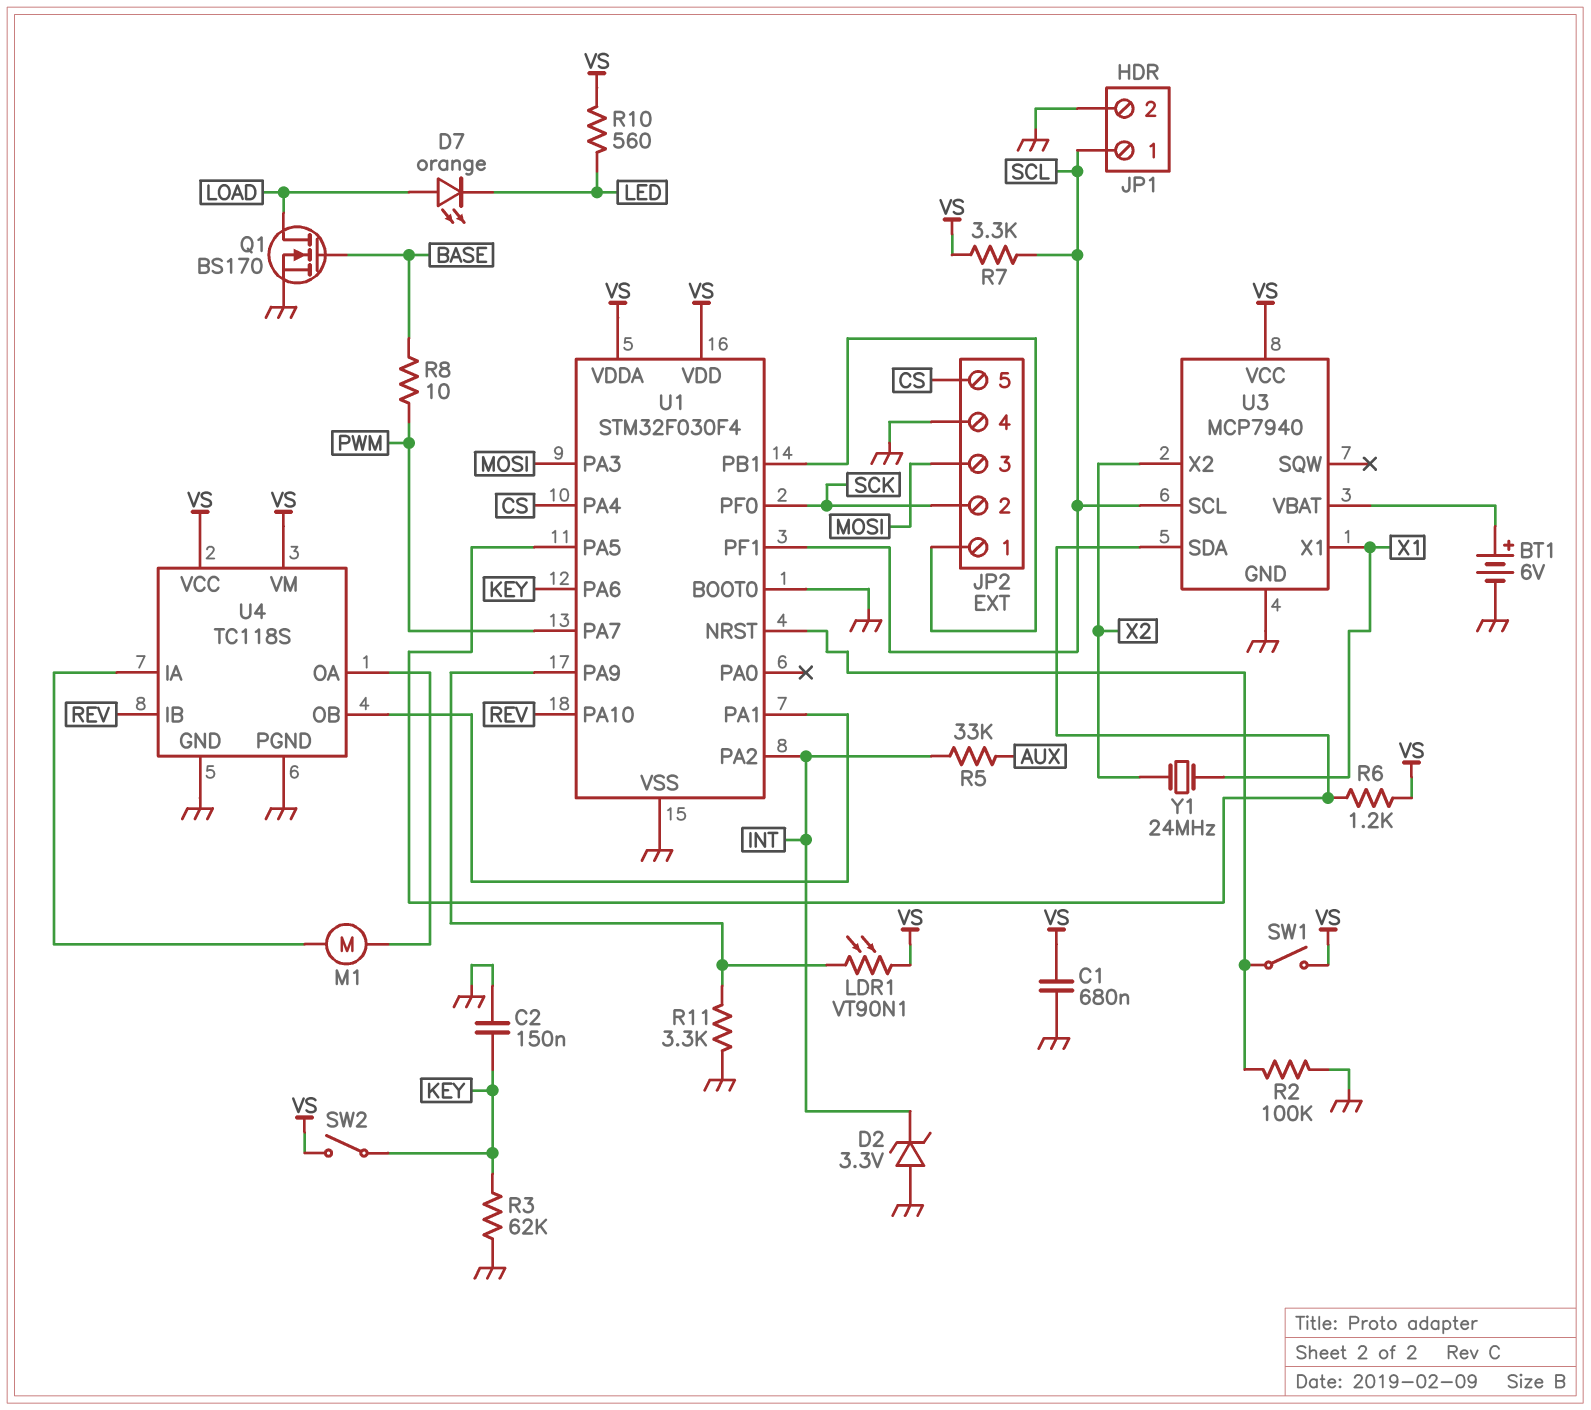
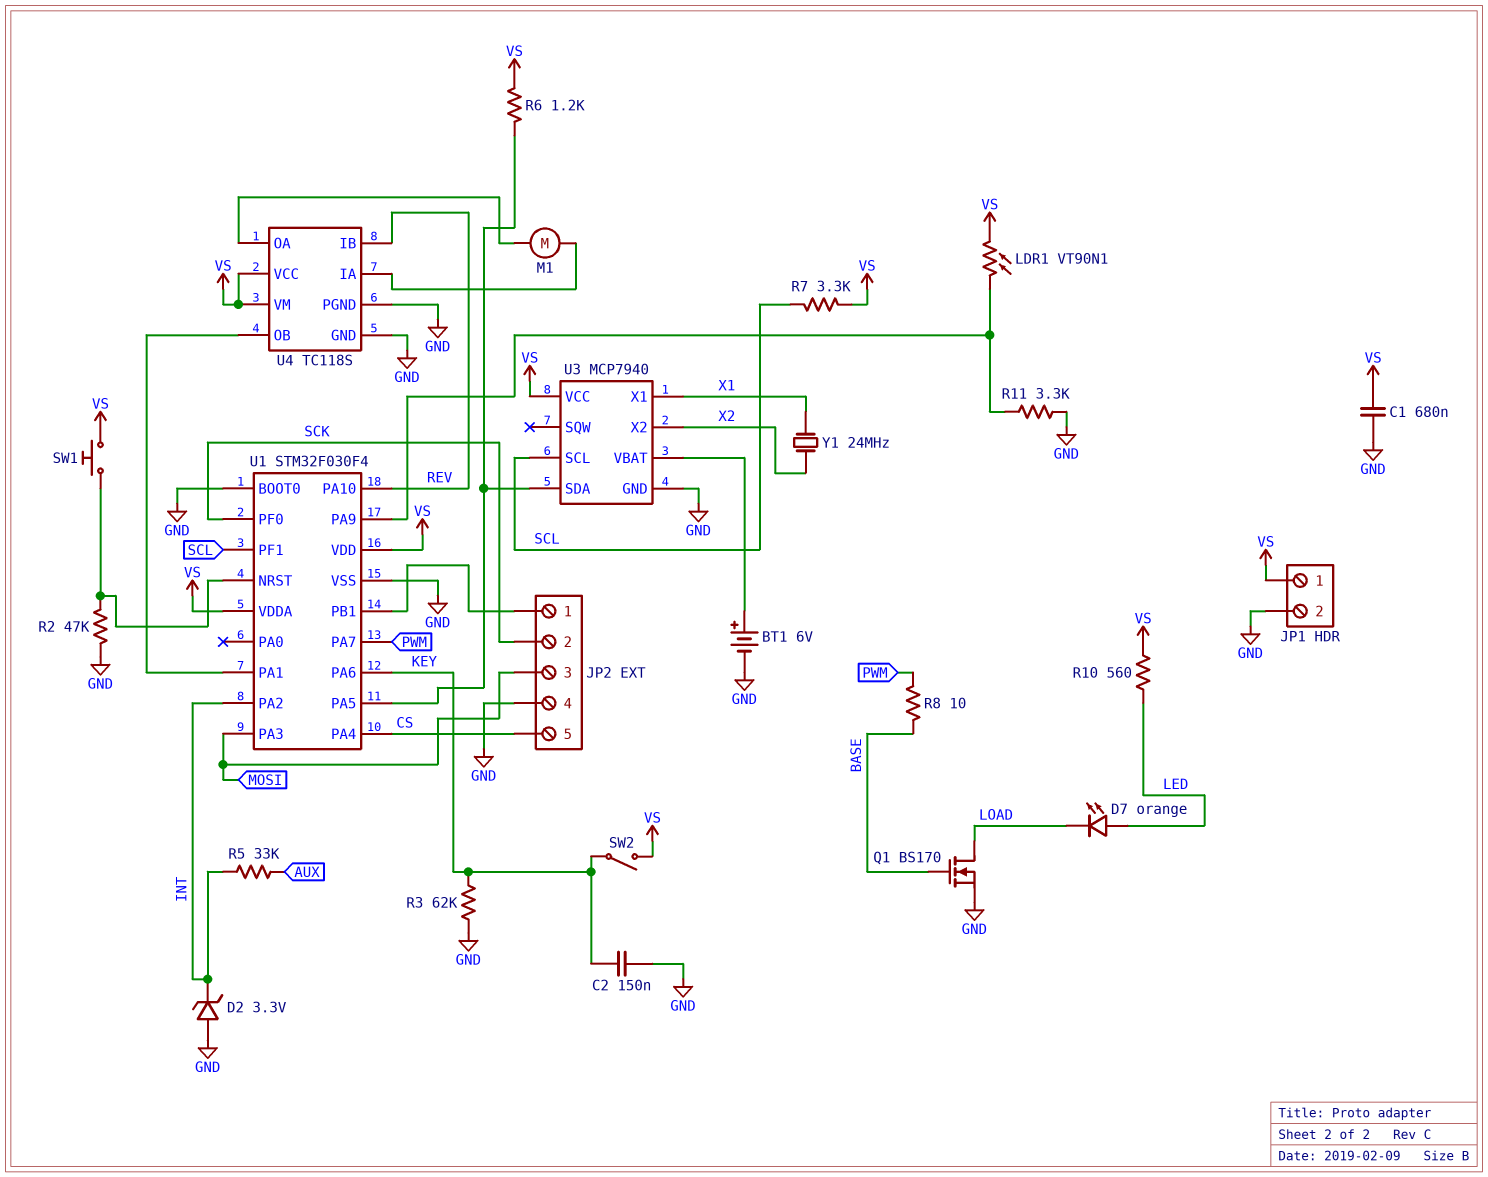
D7: LED orange (A LOAD, K LED) -> LED orange (A LED, K LOAD)
JP1 pin 1: SCL -> VS
R2: 100k (GND, U1/NRST) -> 47k (GND, U1/NRST)
SW1: switch (U1/NRST, VS) -> button (U1/NRST, VS)

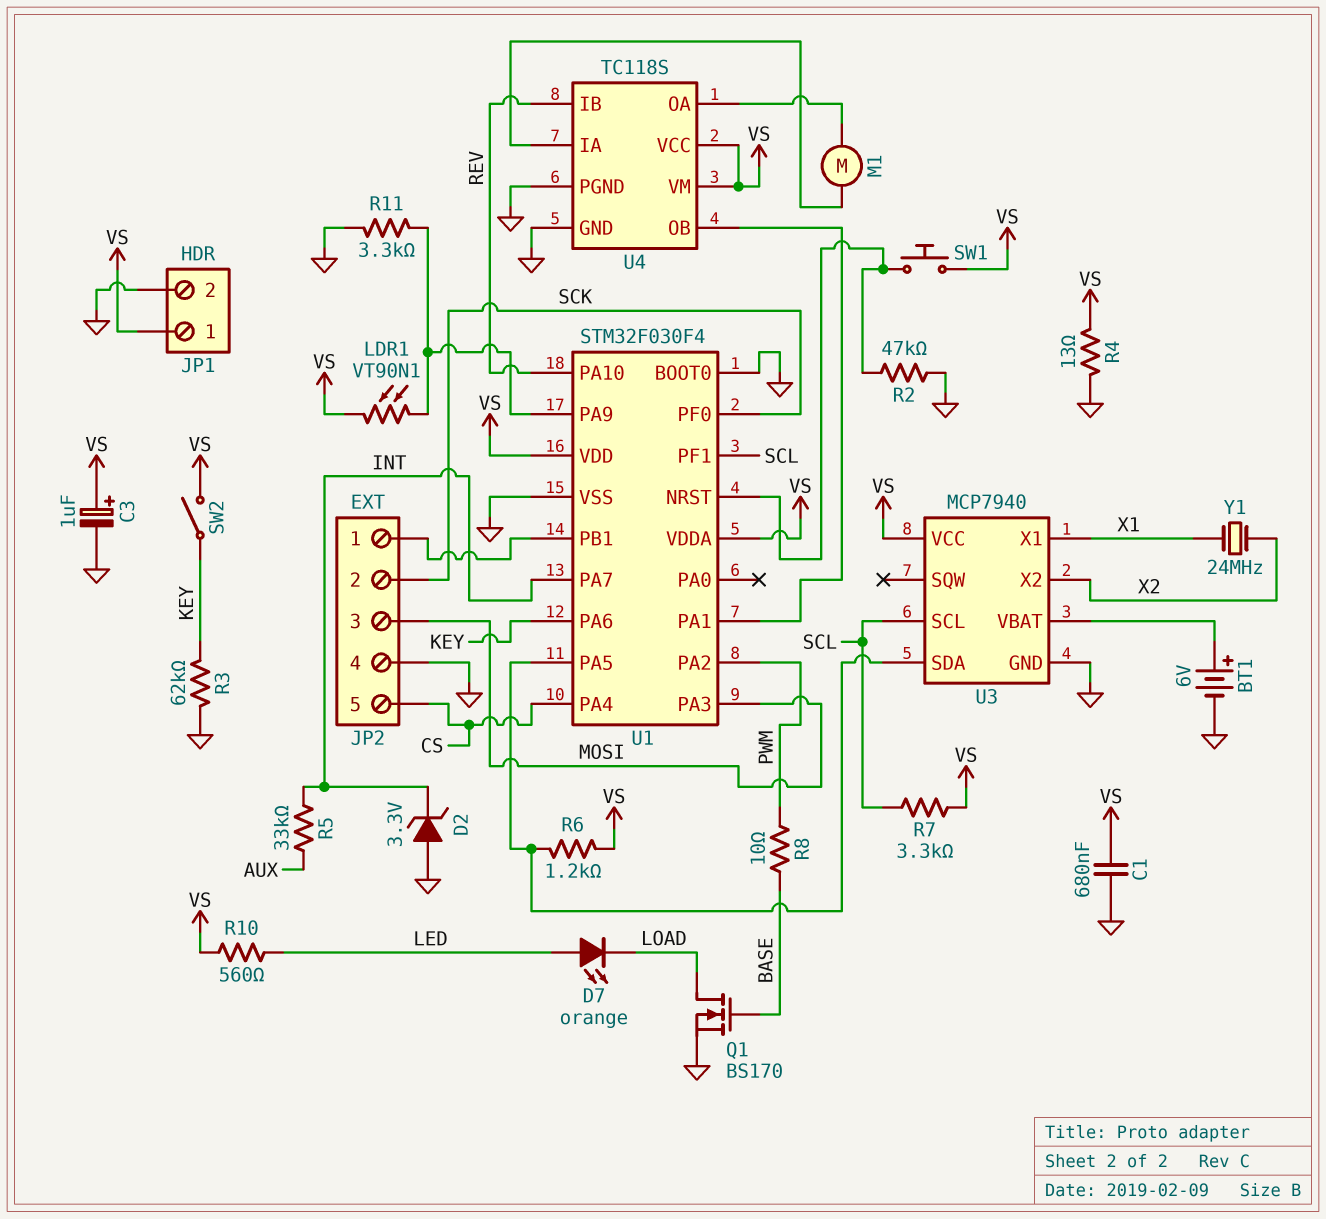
C2: 150nF (GND, KEY) -> none
C3: none -> 1uF (plus VS, minus GND)
R4: none -> 13 (GND, VS)
U1 pin PA2: INT -> PWM
U1 pin PA7: PWM -> INT

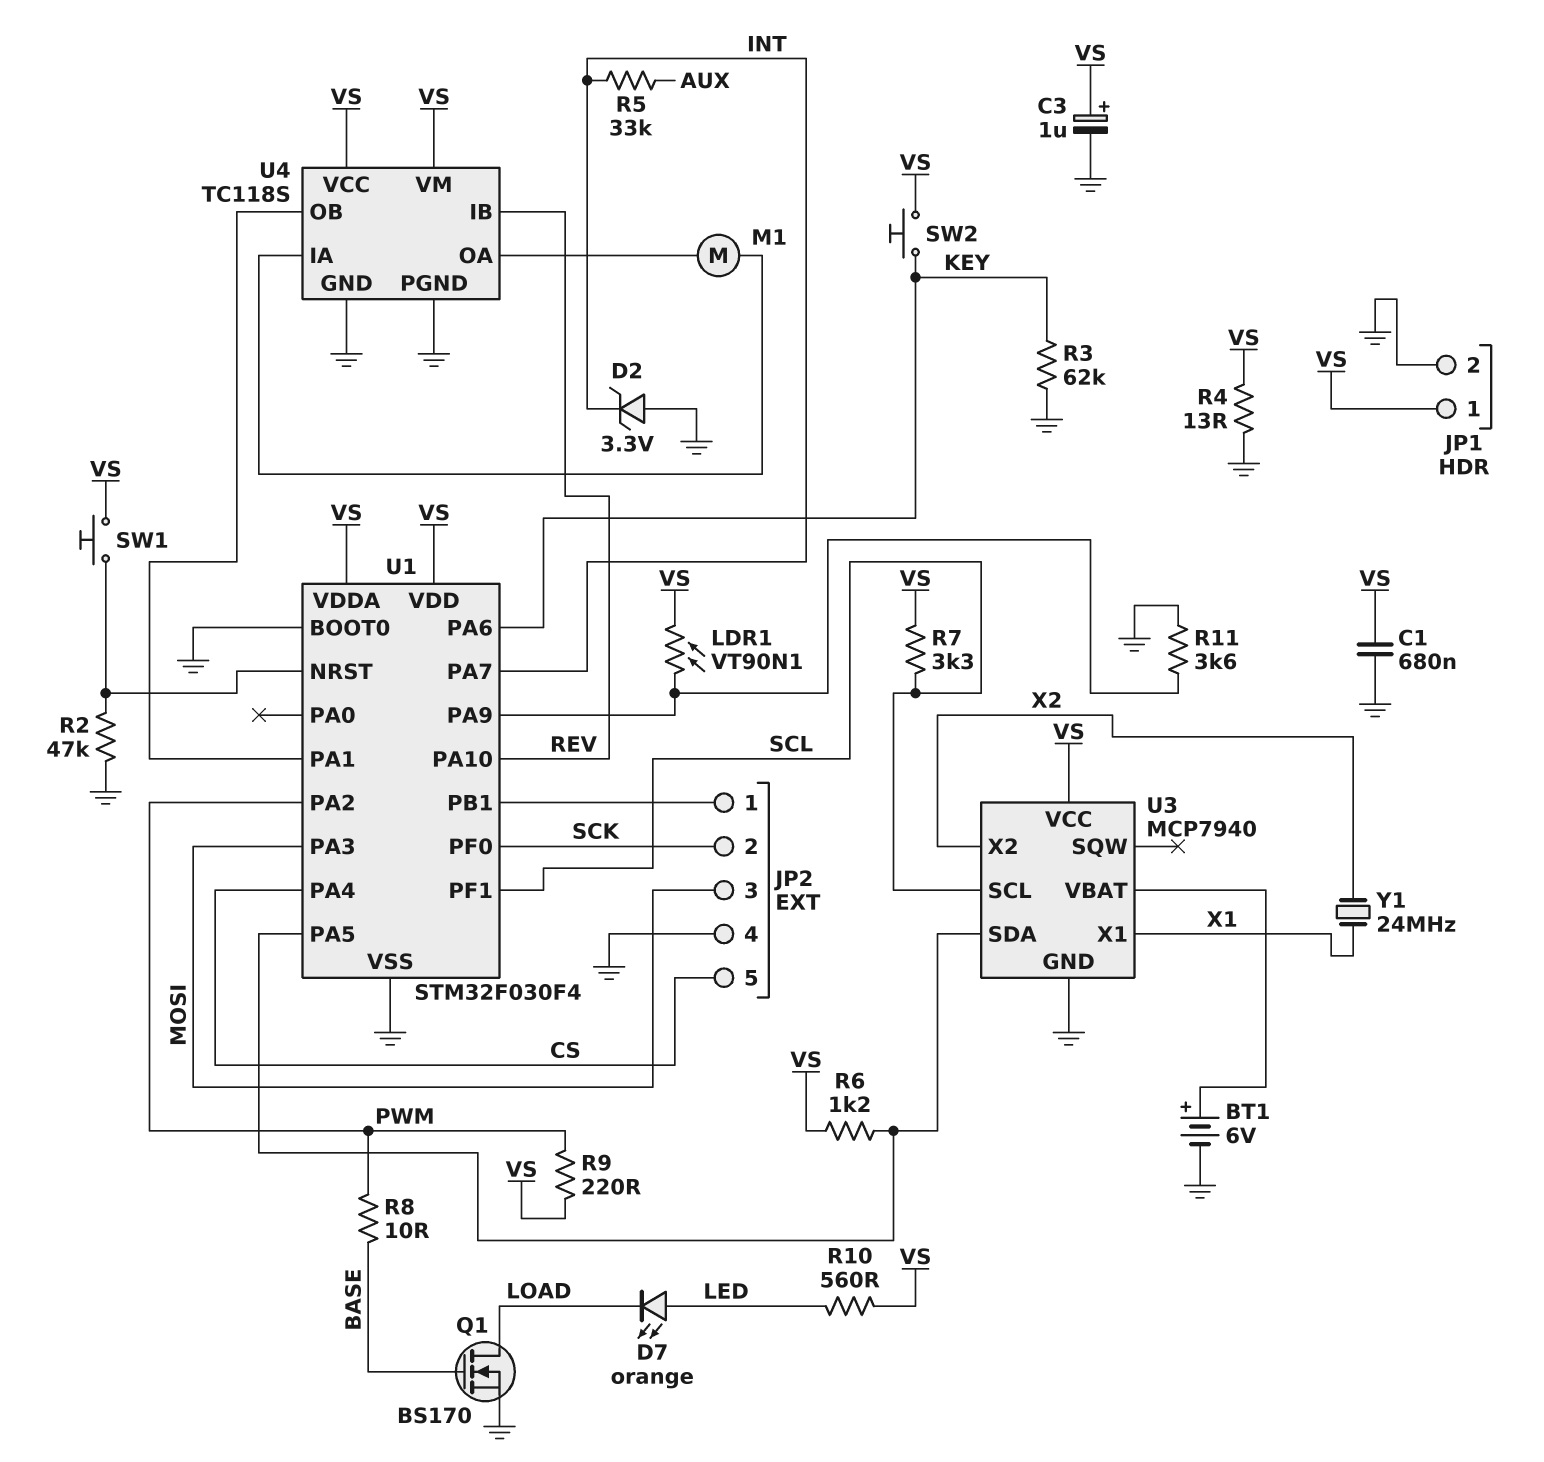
R9: none -> 220 (PWM, VS)
R11: 3.3k (GND, U1/PA9) -> 3.6k (GND, U1/PA9)
SW2: switch (KEY, VS) -> button (KEY, VS)

